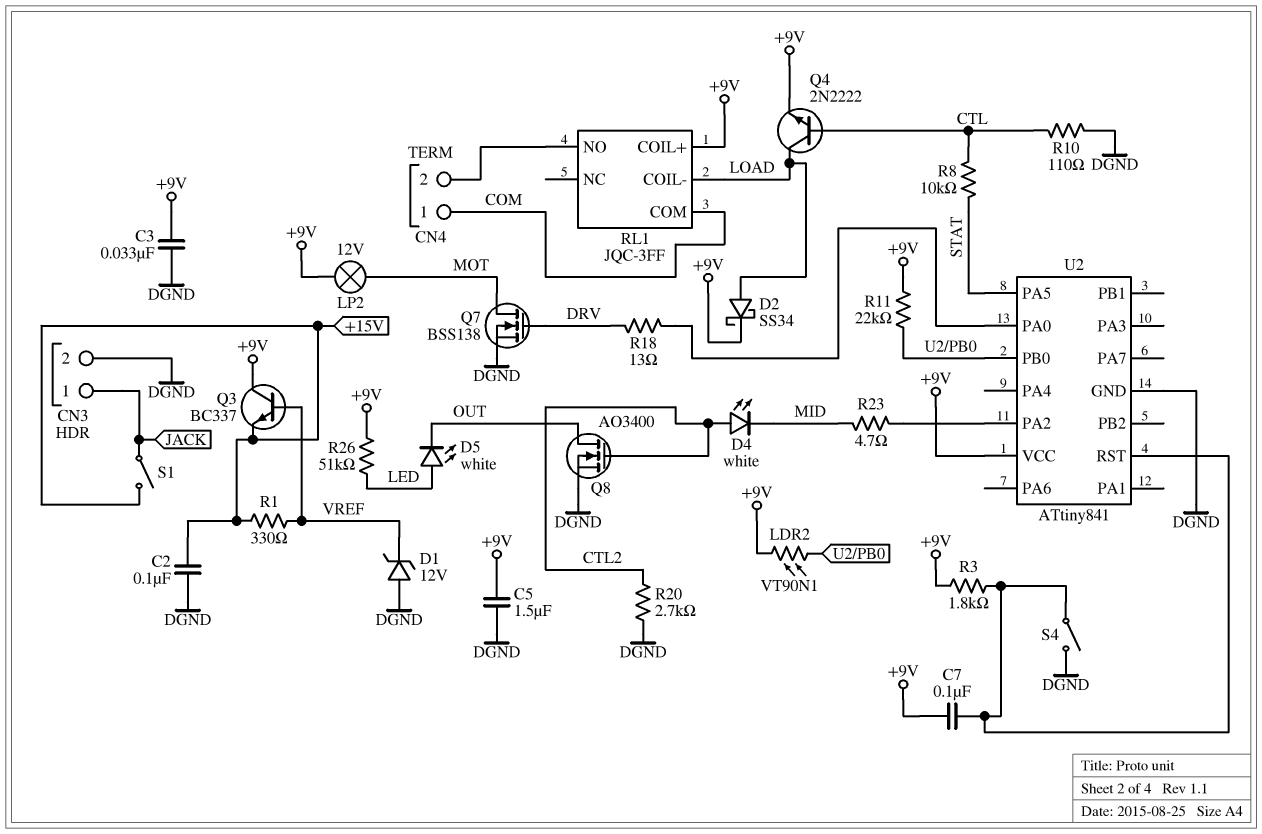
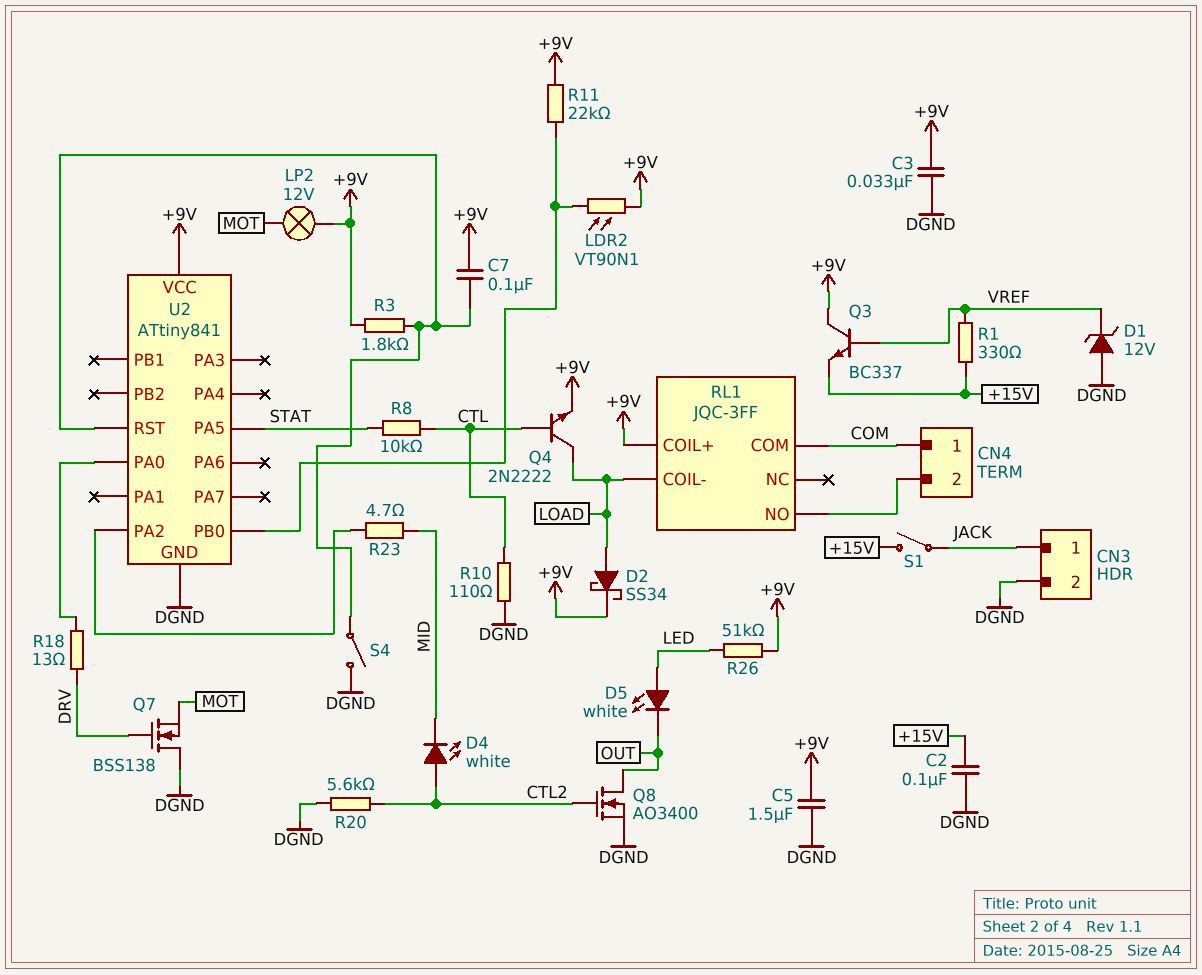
Q7: NMOS BSS138 (G DRV, D MOT, S DGND) -> NMOS BSS138 (G DRV, D DGND, S MOT)
R20: 2.7k (CTL2, DGND) -> 5.6k (CTL2, DGND)

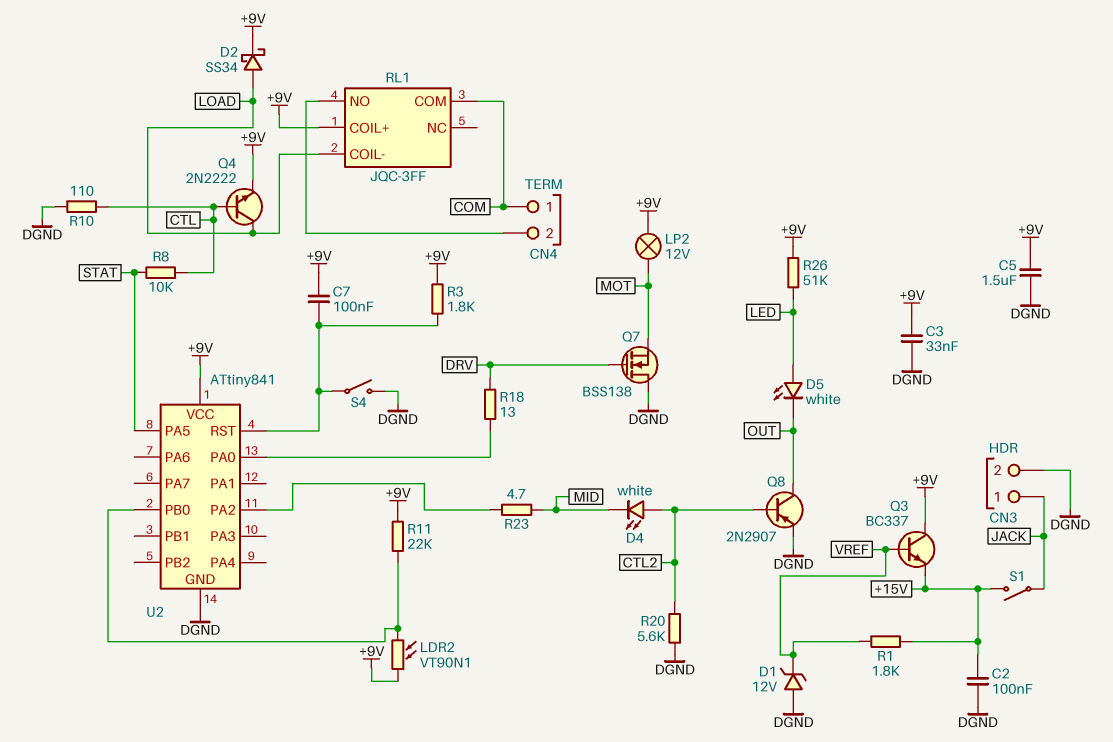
Q8: NMOS AO3400 (G CTL2, D OUT, S DGND) -> PNP 2N2907 (B CTL2, C OUT, E DGND)
R1: 330 (+15V, VREF) -> 1.8k (+15V, VREF)

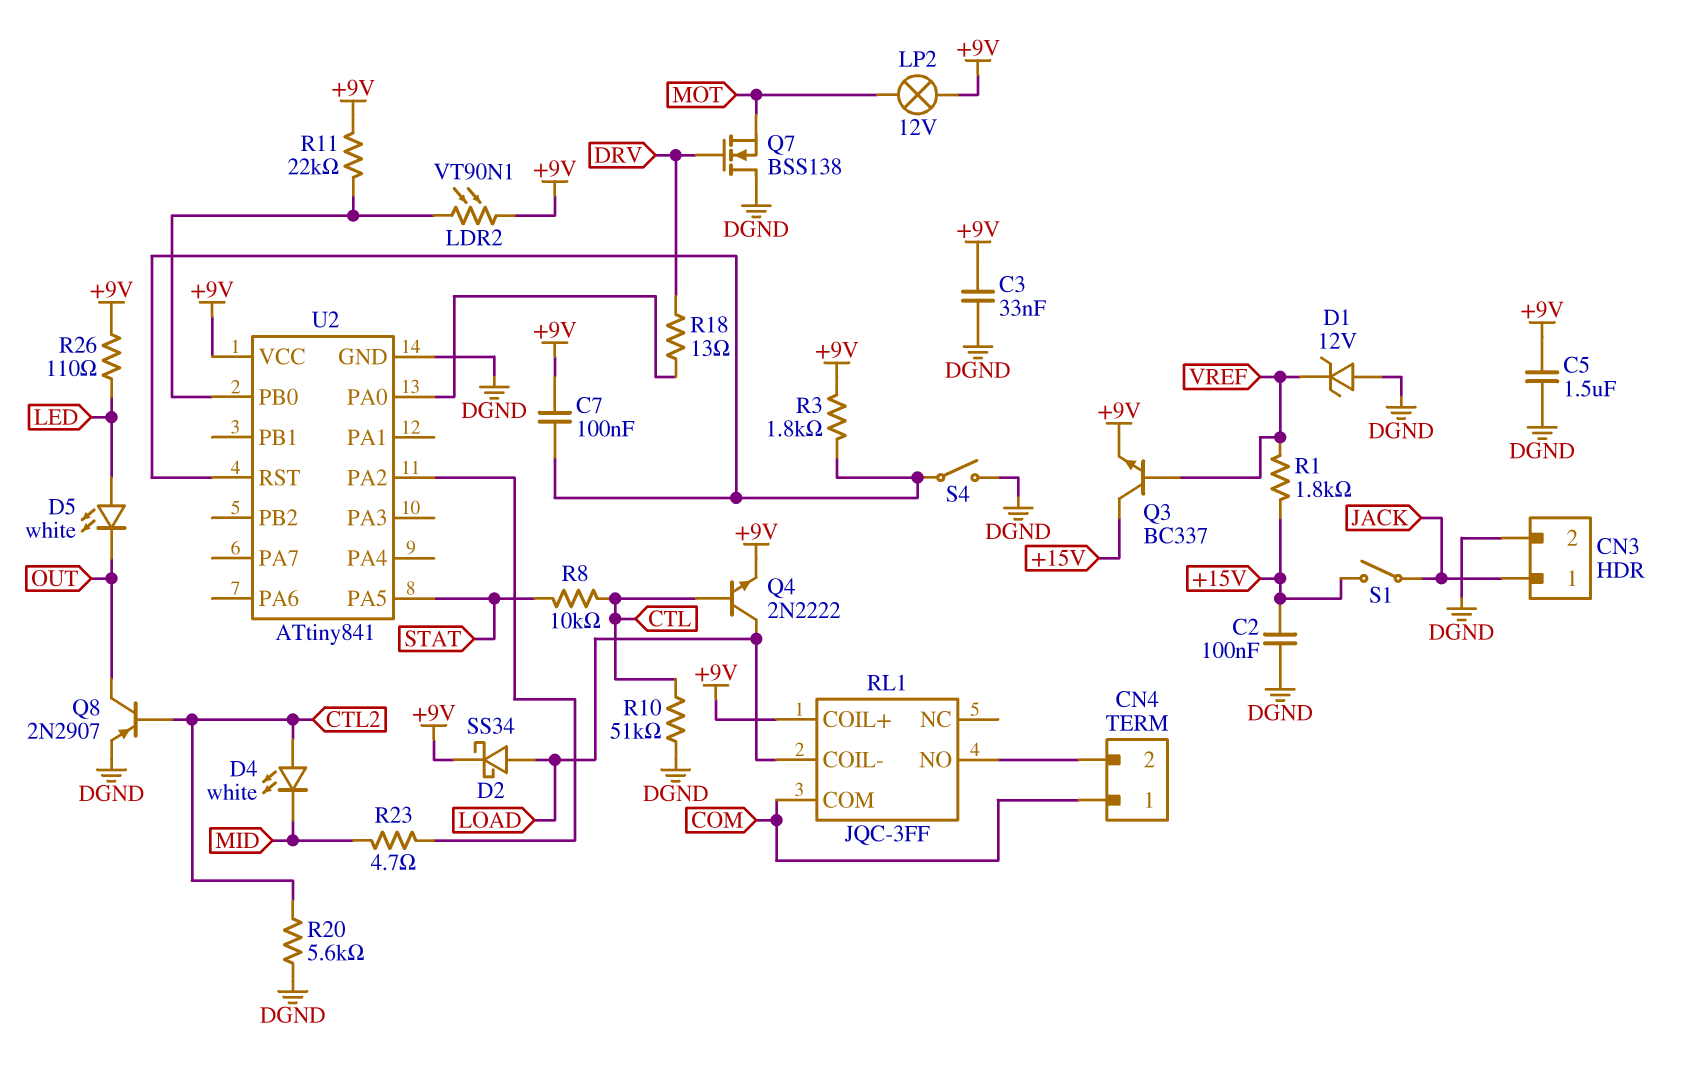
Q3: NPN BC337 (B VREF, C +9V, E +15V) -> NPN BC337 (B VREF, C +15V, E +9V)
R10: 110 (CTL, DGND) -> 51k (CTL, DGND)
R26: 51k (+9V, LED) -> 110 (+9V, LED)

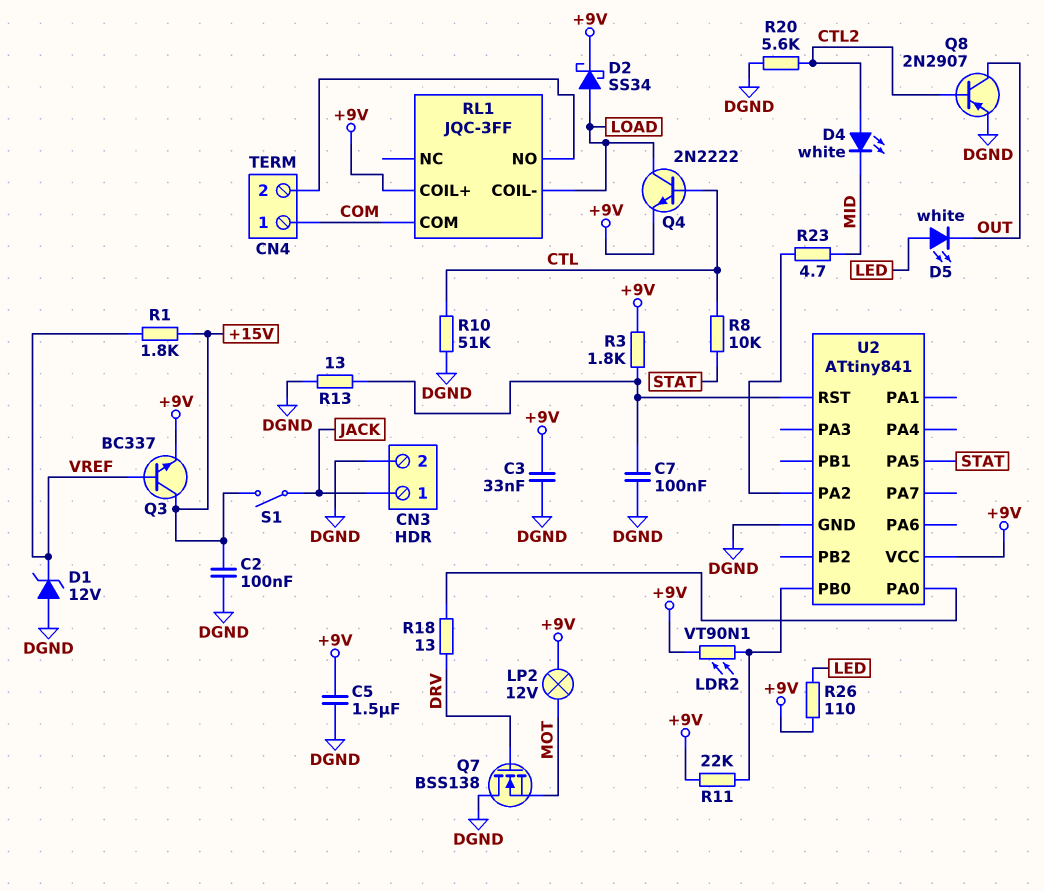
C7: 100nF (+9V, U2/RST) -> 100nF (DGND, U2/RST)
R13: none -> 13 (DGND, U2/RST)
S4: switch (DGND, U2/RST) -> none

